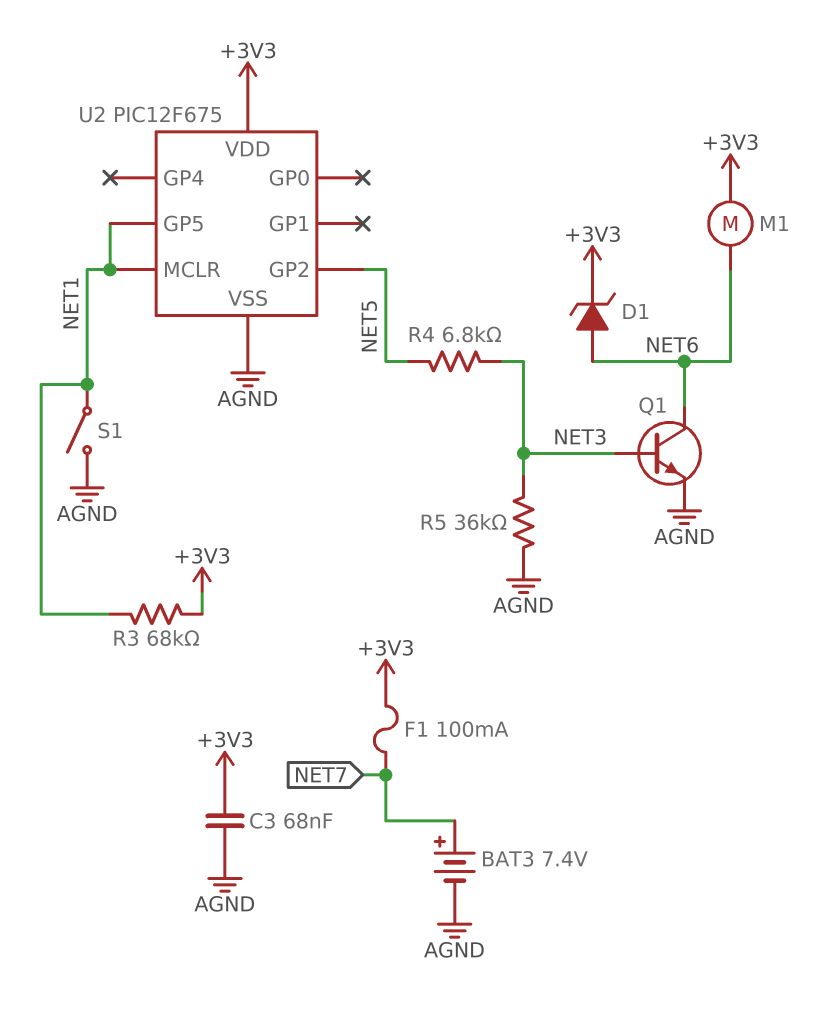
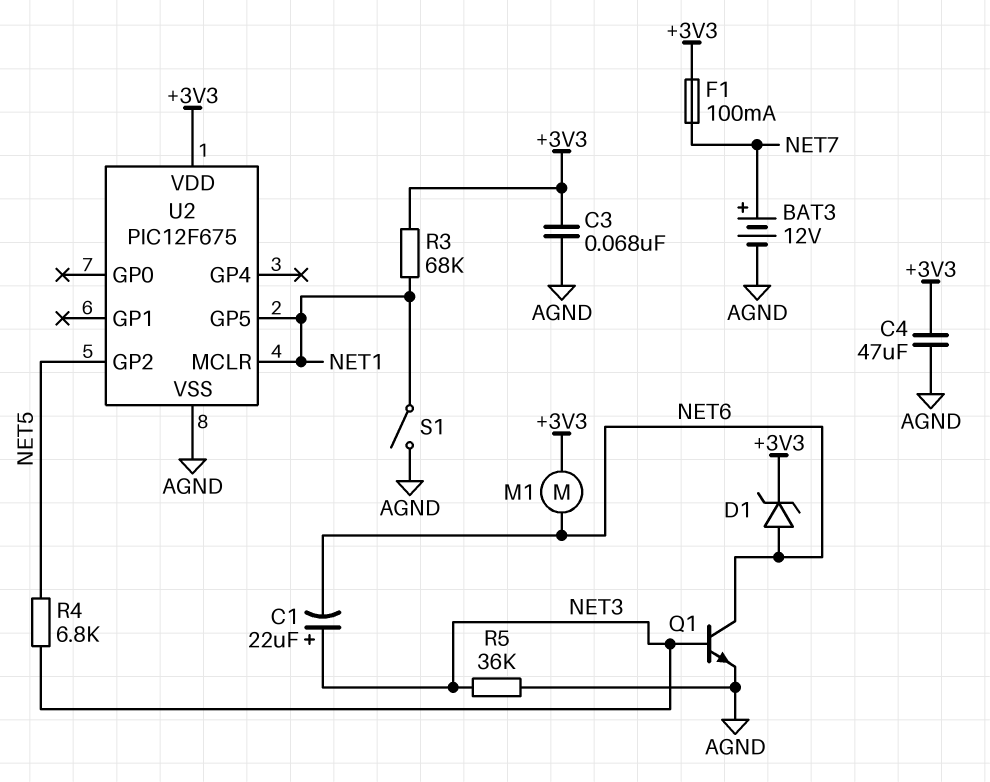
BAT3: 7.4V (plus NET7, minus AGND) -> 12V (plus NET7, minus AGND)
C1: none -> 22uF (plus NET3, minus NET6)
C4: none -> 47uF (+3V3, AGND)

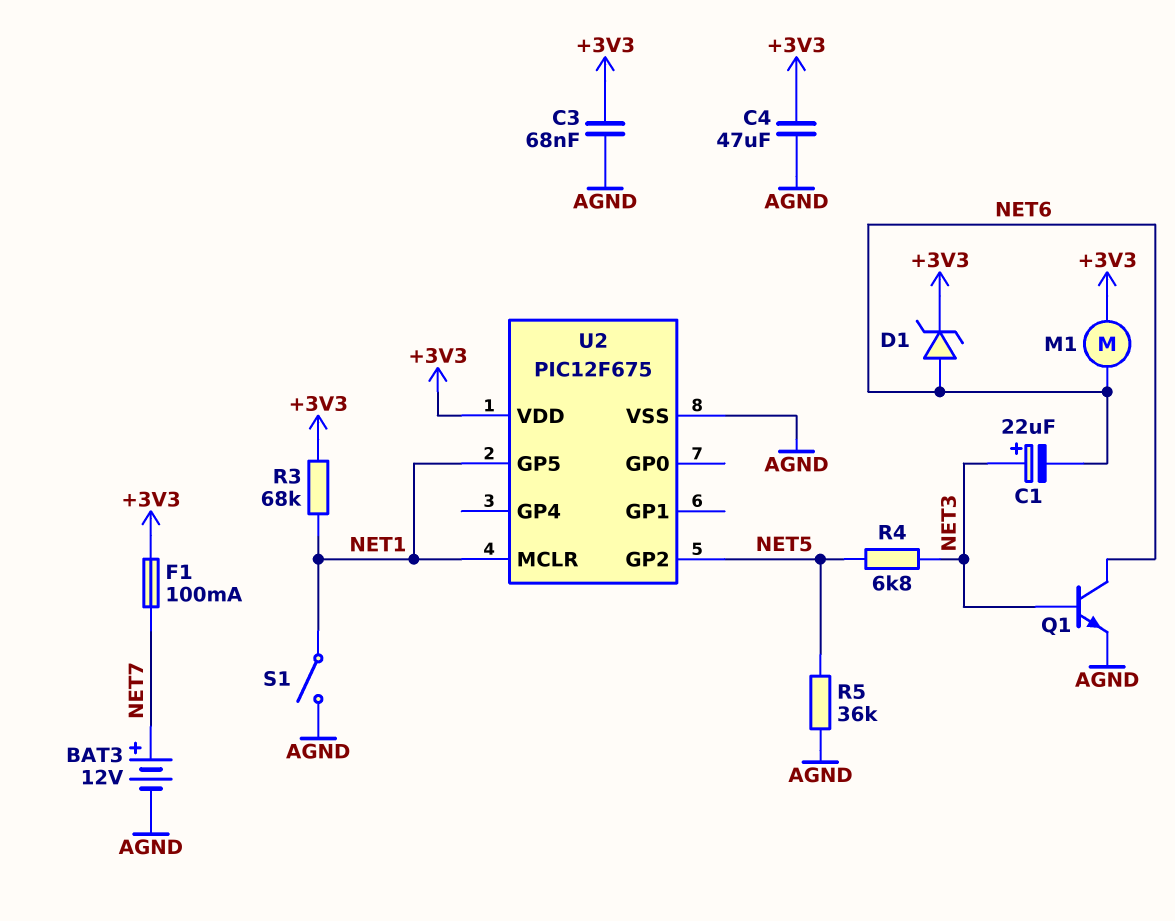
R5: 36k (AGND, NET3) -> 36k (AGND, NET5)

